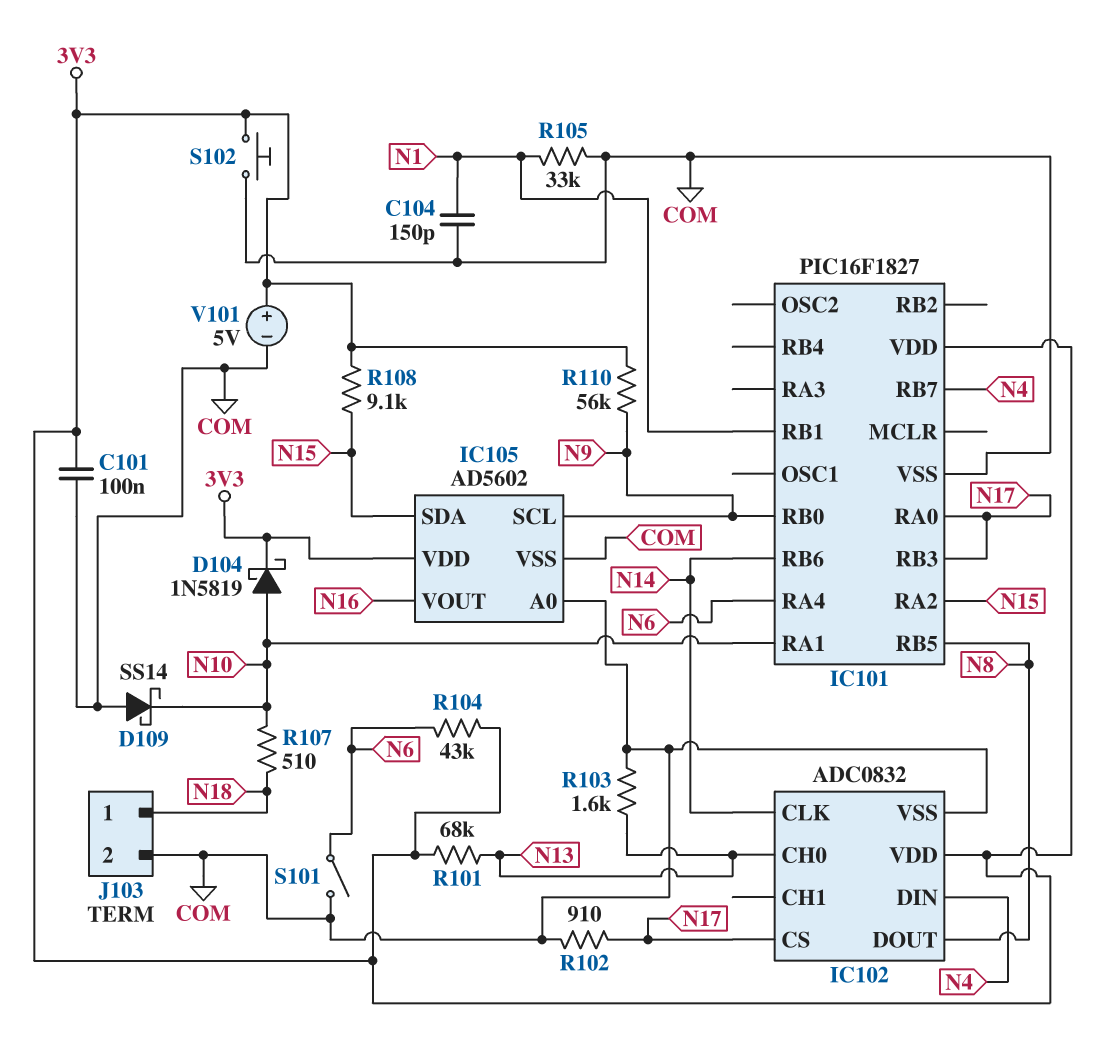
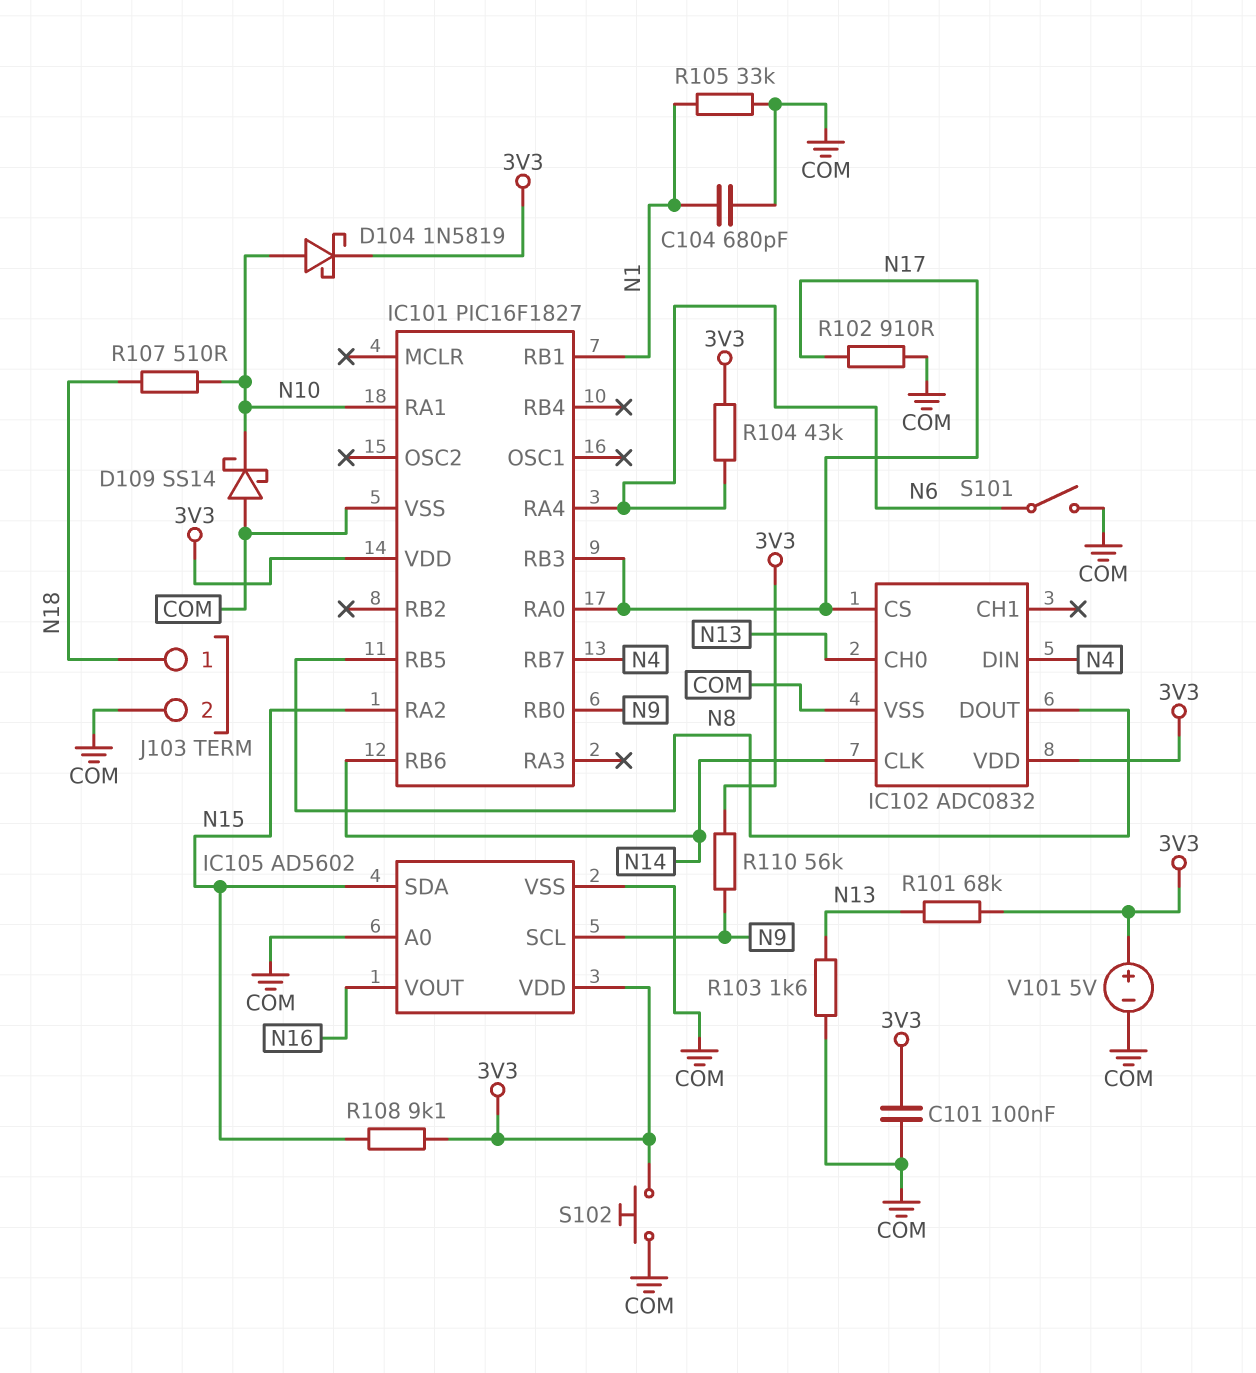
C104: 150pF (COM, N1) -> 680pF (COM, N1)

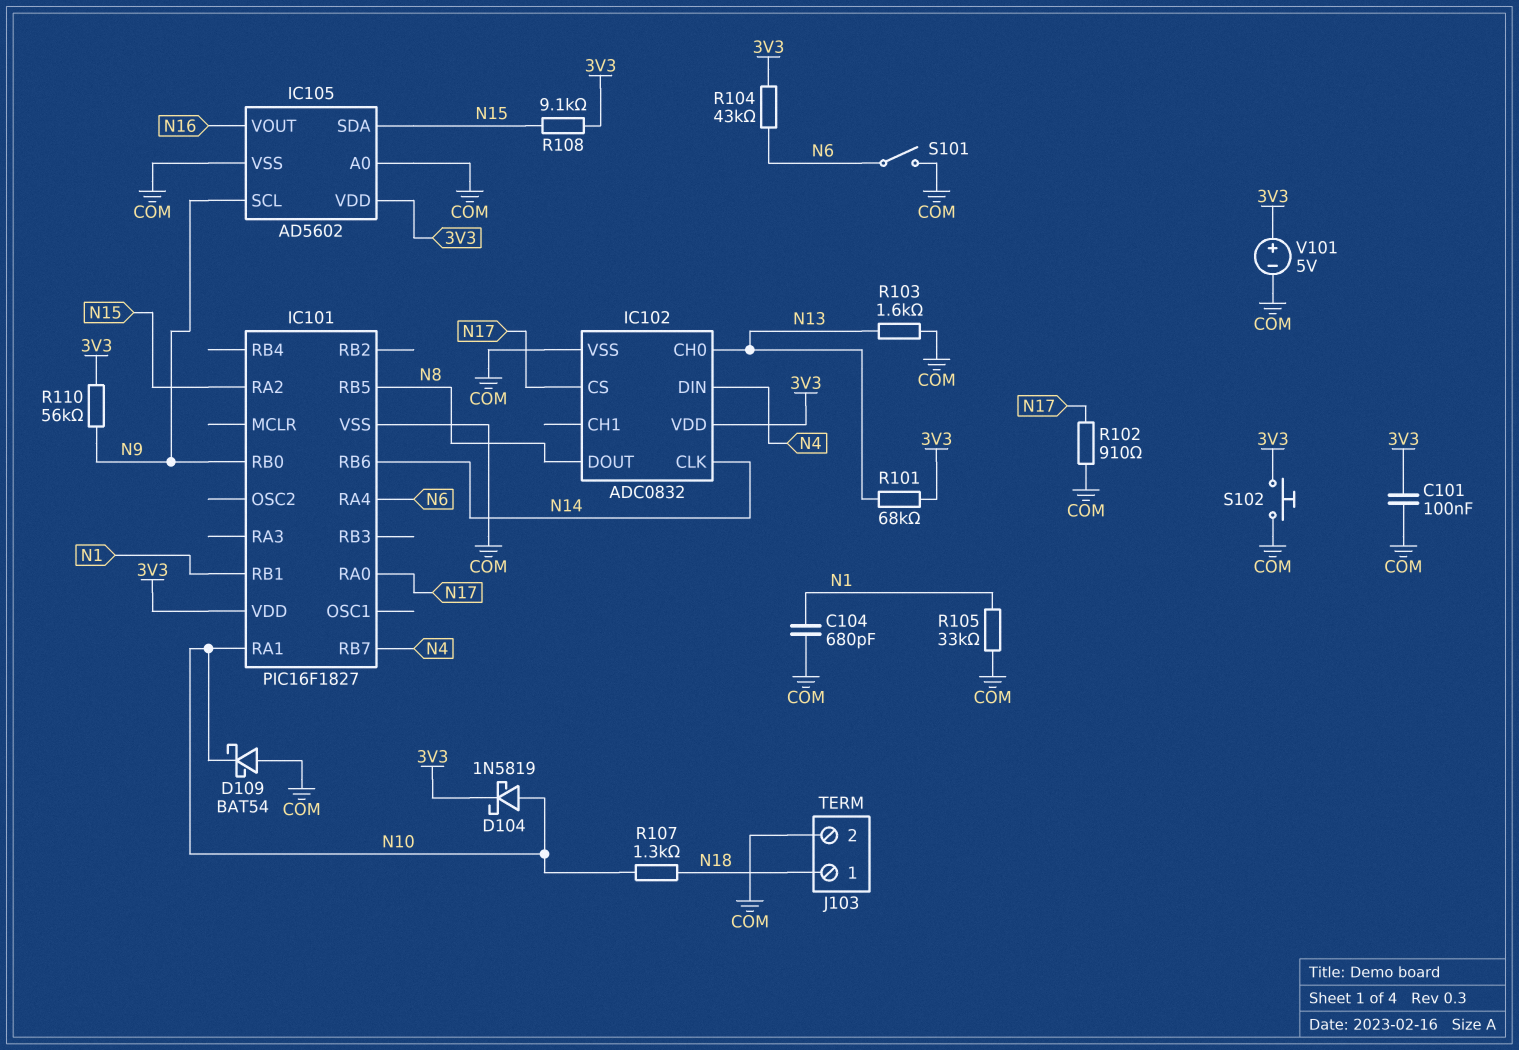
D109: schottky SS14 (A COM, K N10) -> schottky BAT54 (A COM, K N10)
IC101 pin RB3: N17 -> none
R107: 510 (N10, N18) -> 1.3k (N10, N18)

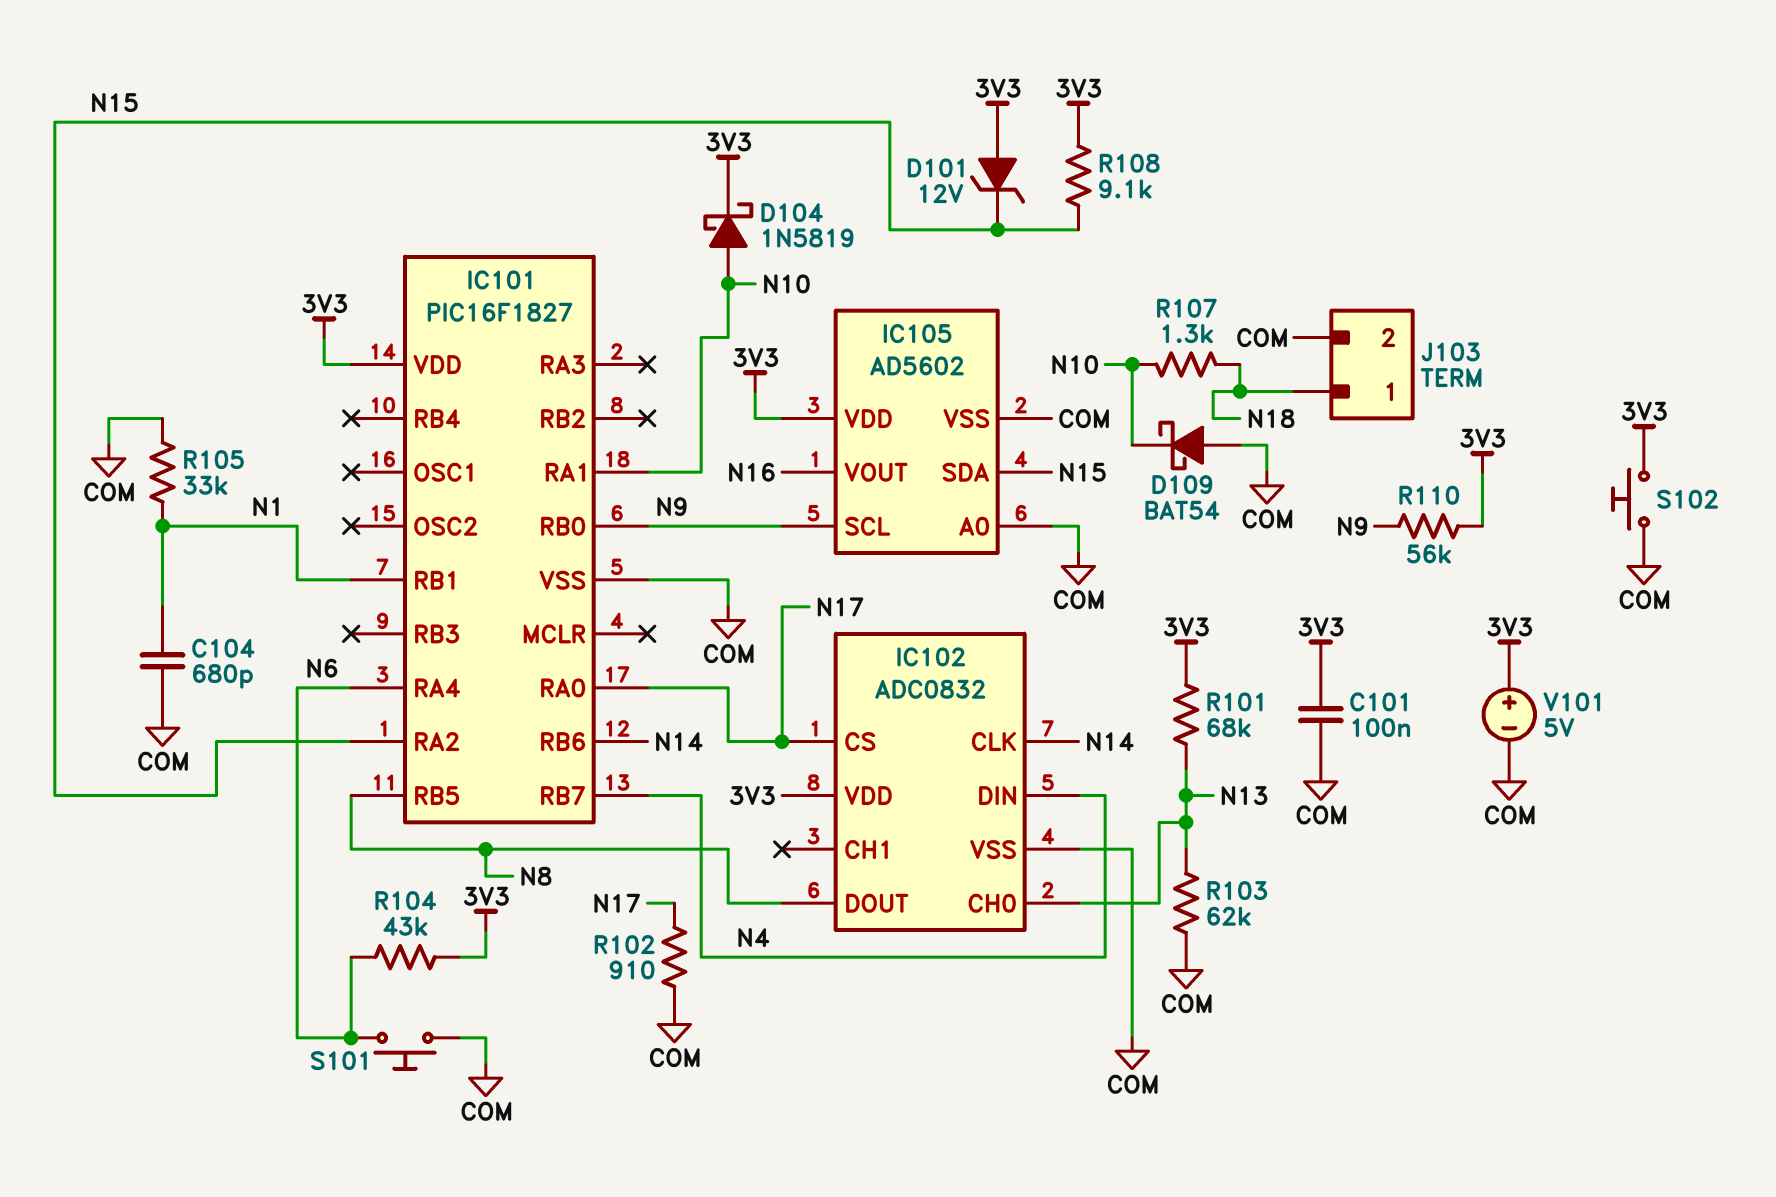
D101: none -> zener 12V (A 3V3, K N15)
R103: 1.6k (COM, N13) -> 62k (COM, N13)
S101: switch (COM, N6) -> button (COM, N6)

